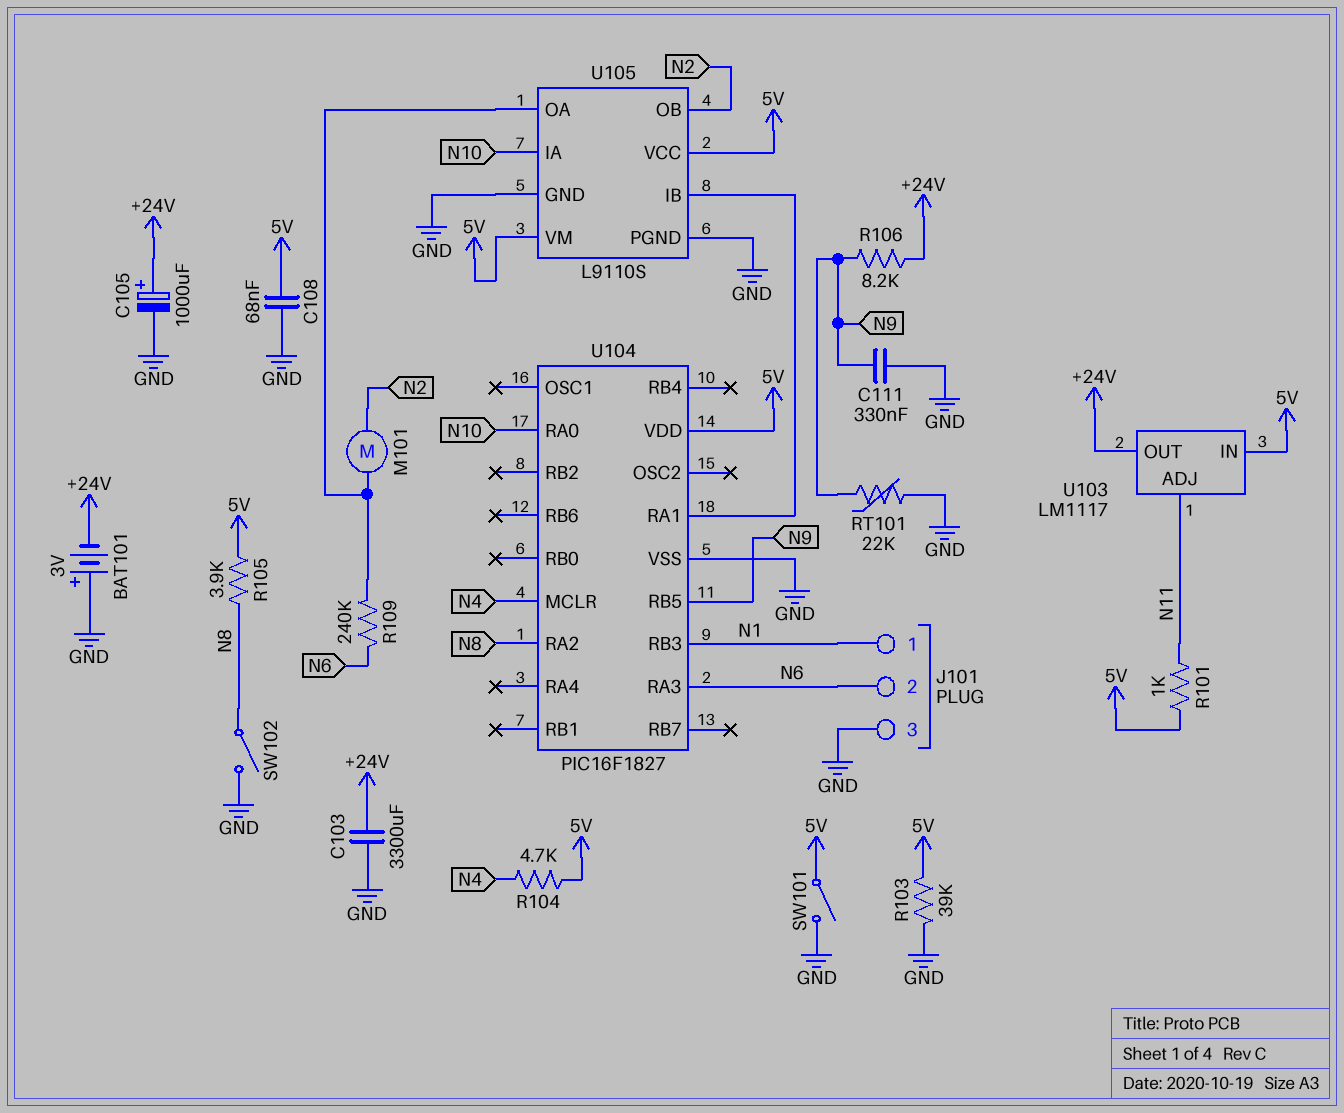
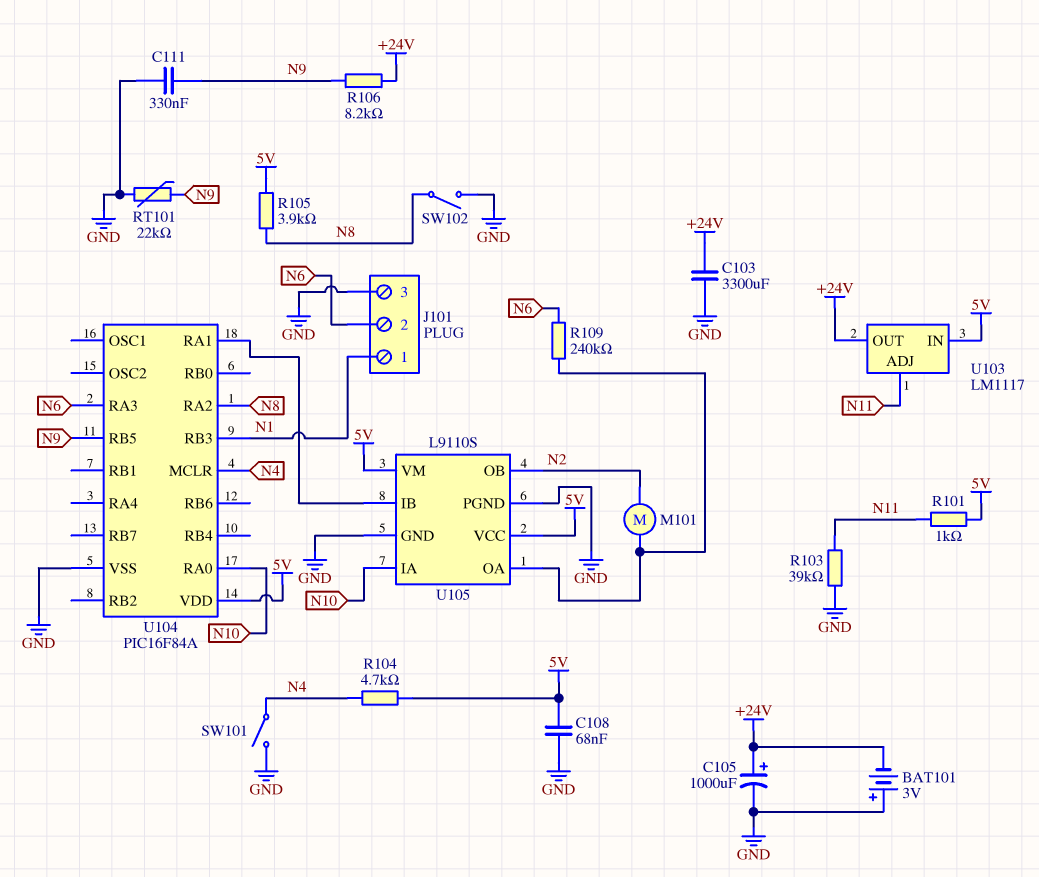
R103: 39k (5V, GND) -> 39k (GND, N11)
SW101: switch (5V, GND) -> switch (GND, N4)
U104: PIC16F1827 -> PIC16F84A

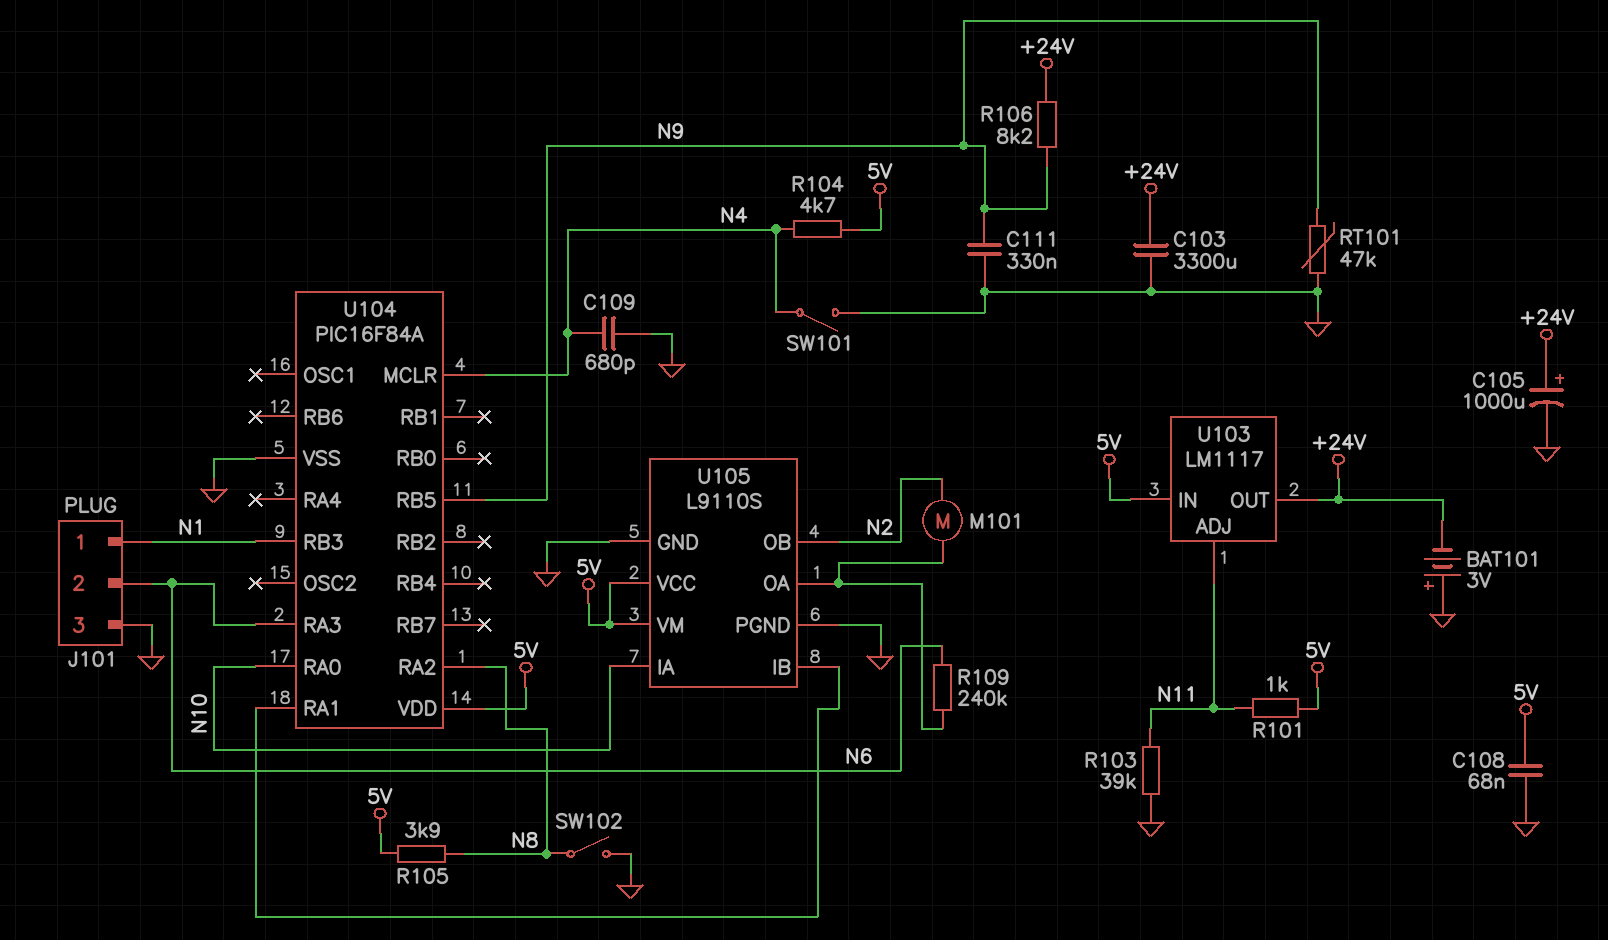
C109: none -> 680pF (GND, N4)
RT101: 22k (GND, N9) -> 47k (GND, N9)

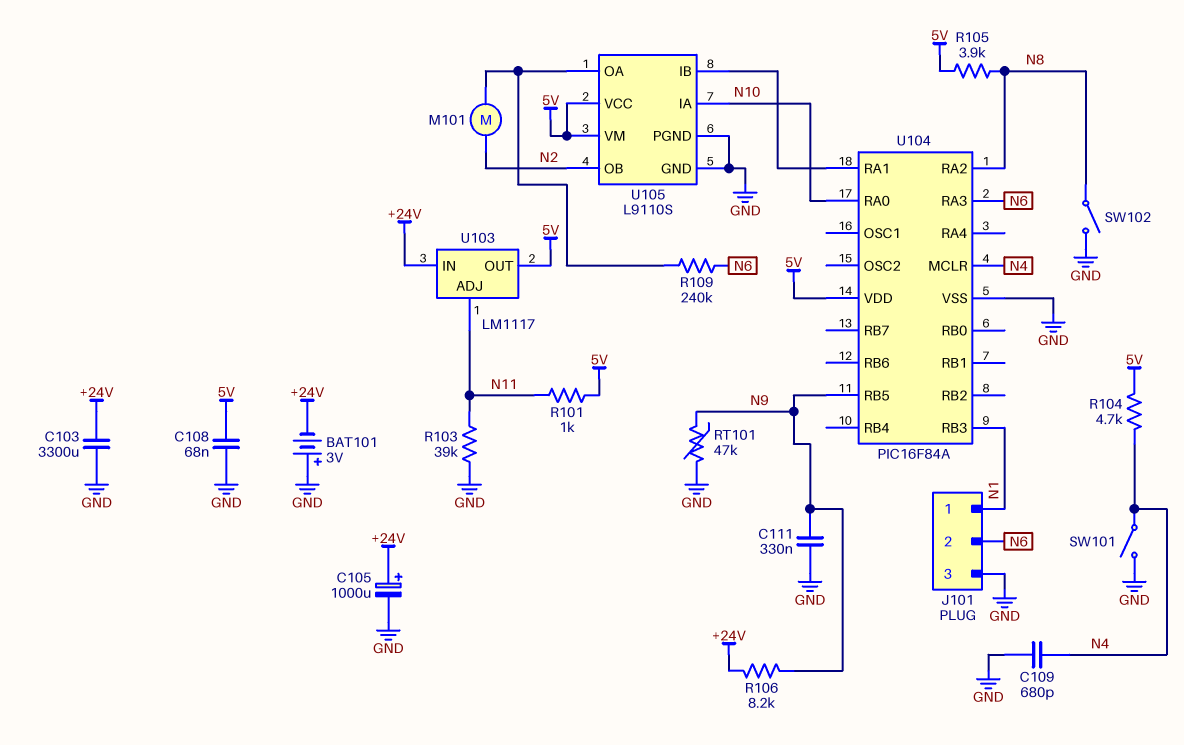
U103 pin IN: 5V -> +24V
U103 pin OUT: +24V -> 5V

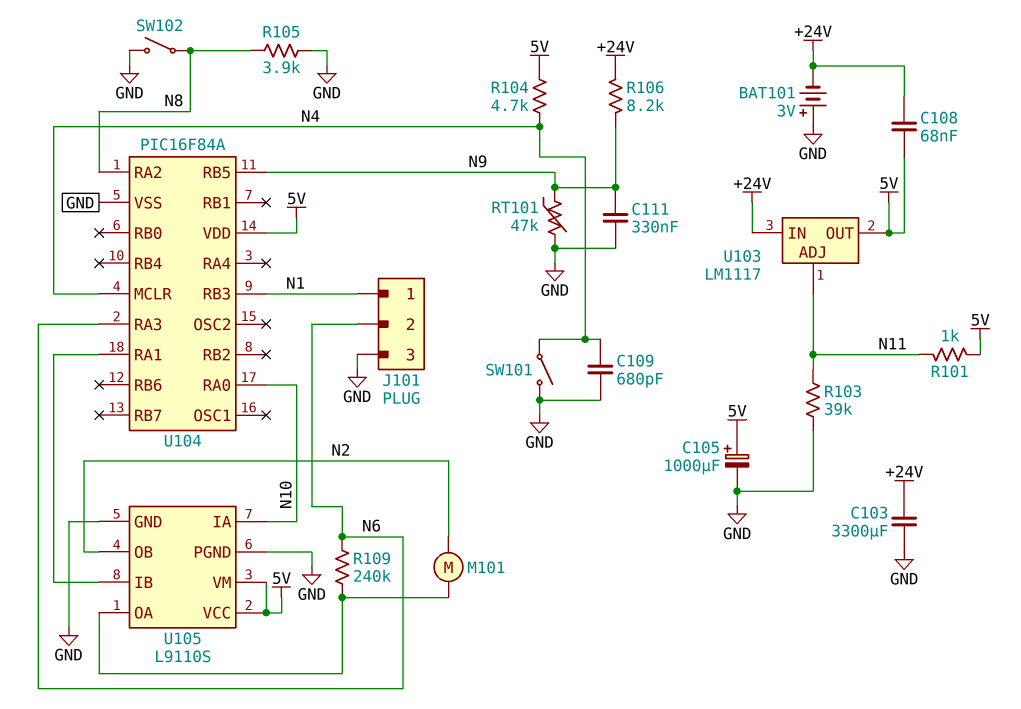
C105: 1000uF (plus +24V, minus GND) -> 1000uF (plus 5V, minus GND)
C108: 68nF (5V, GND) -> 68nF (+24V, 5V)
R105: 3.9k (5V, N8) -> 3.9k (GND, N8)

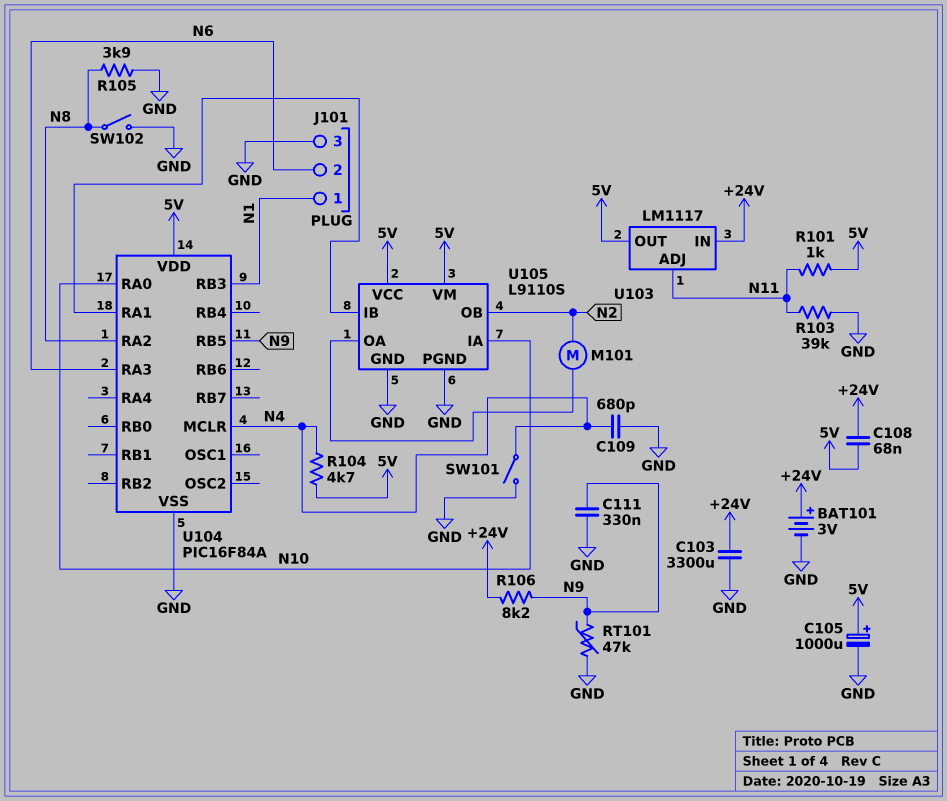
BAT101: 3V (plus GND, minus +24V) -> 3V (plus +24V, minus GND)
R109: 240k (N6, U105/OA) -> none

